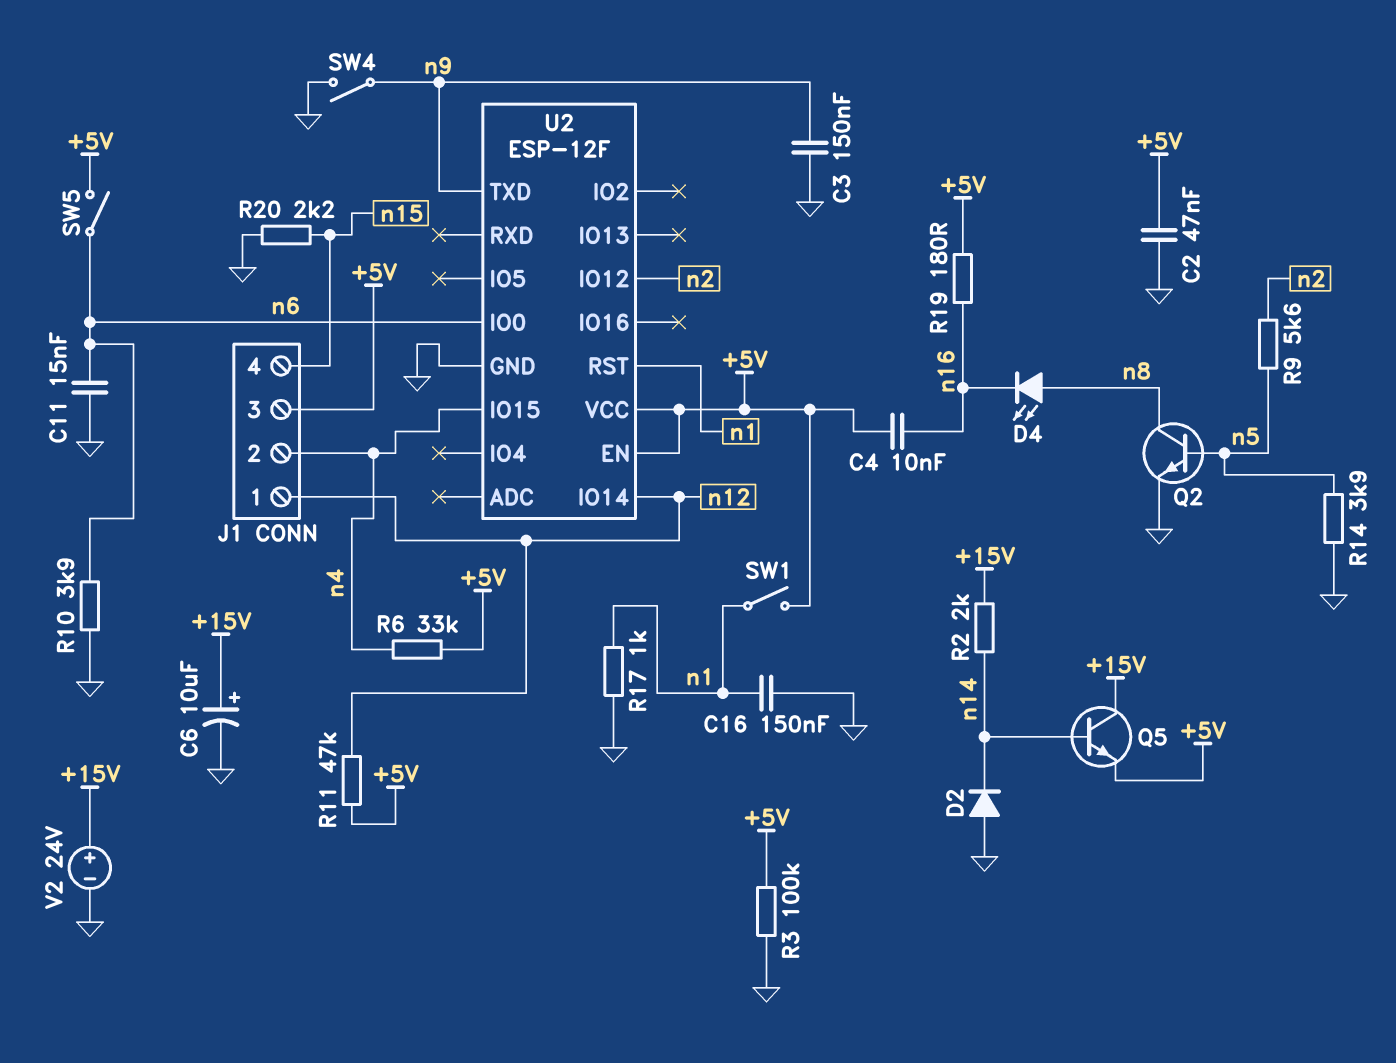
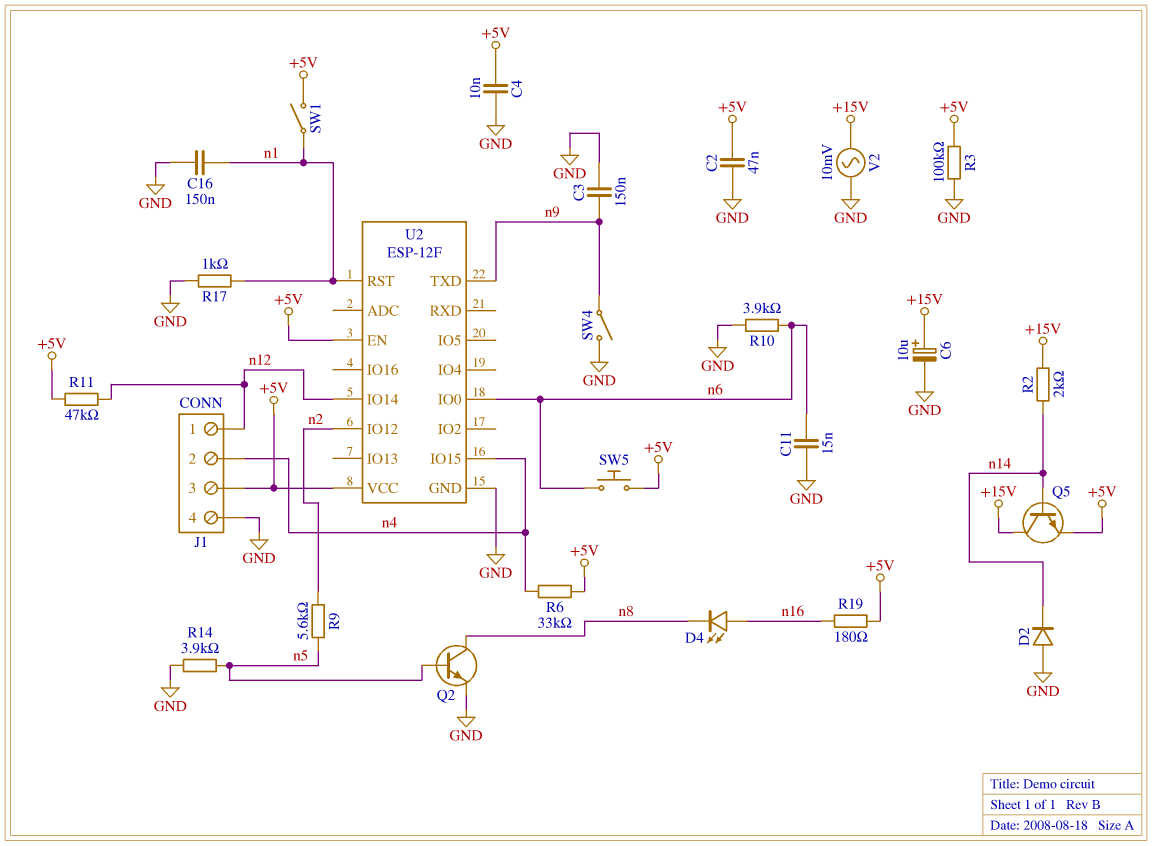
C4: 10nF (+5V, n16) -> 10nF (+5V, GND)
D4: LED (A n8, K n16) -> LED (A n16, K n8)
J1 pin 4: n15 -> GND
R20: 2.2k (GND, n15) -> none
SW5: switch (+5V, n6) -> button (+5V, n6)
V2: 24V (plus +15V, minus GND) -> AC 10mV (+15V, GND)

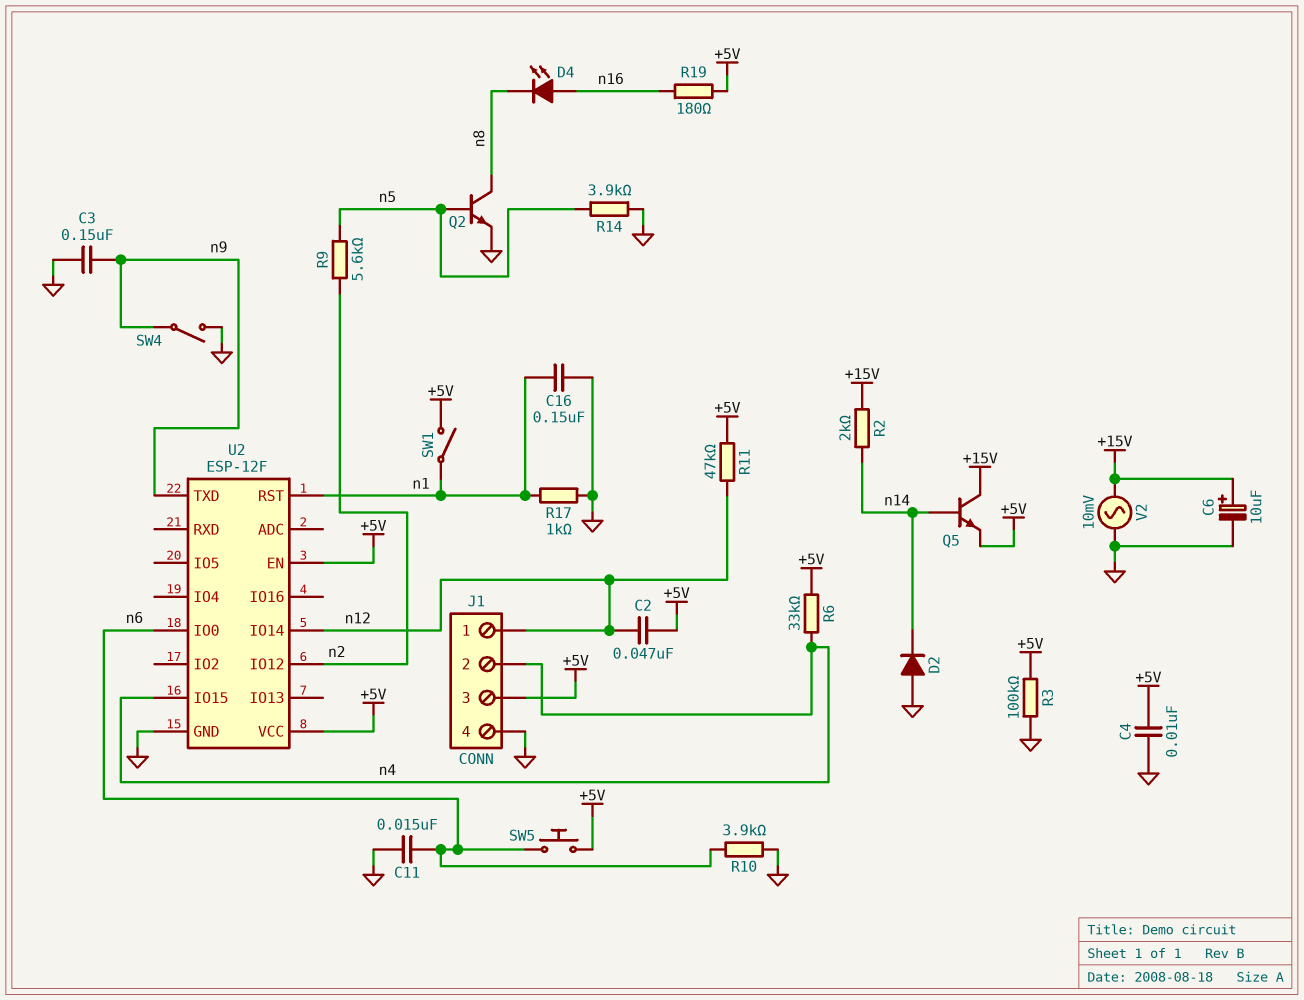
C2: 47nF (+5V, GND) -> 47nF (+5V, n12)

